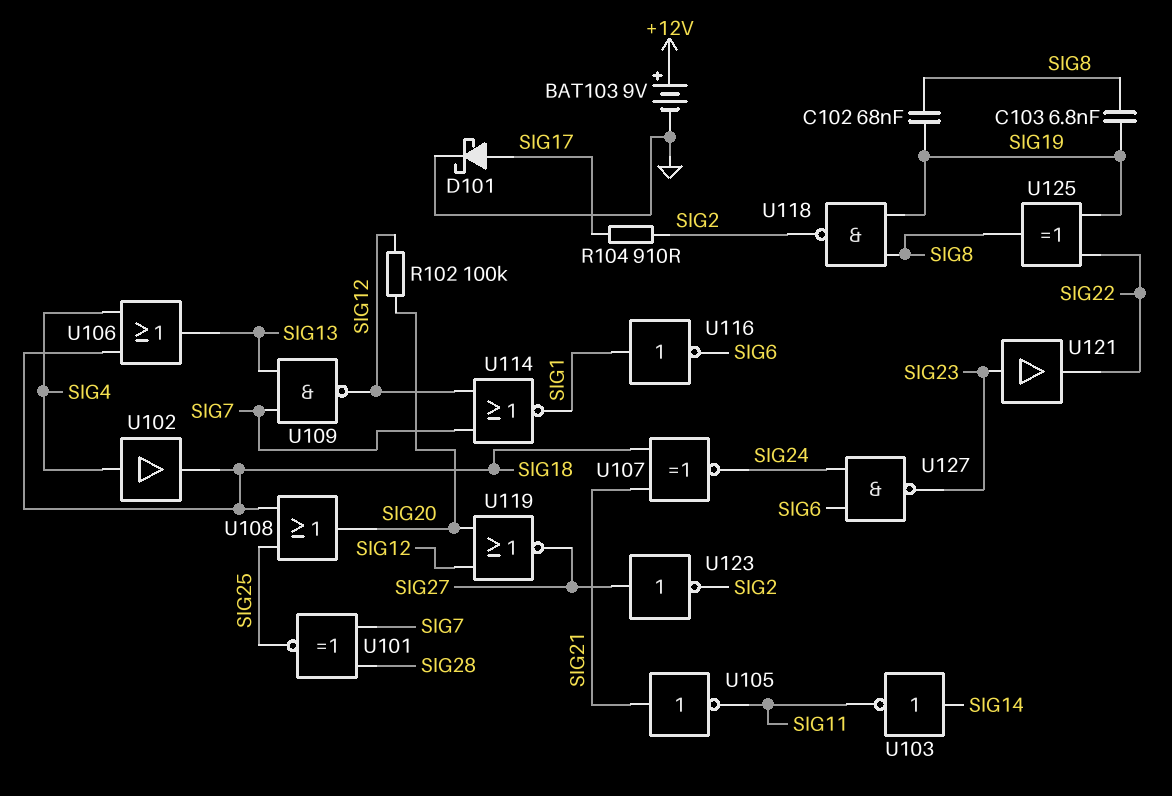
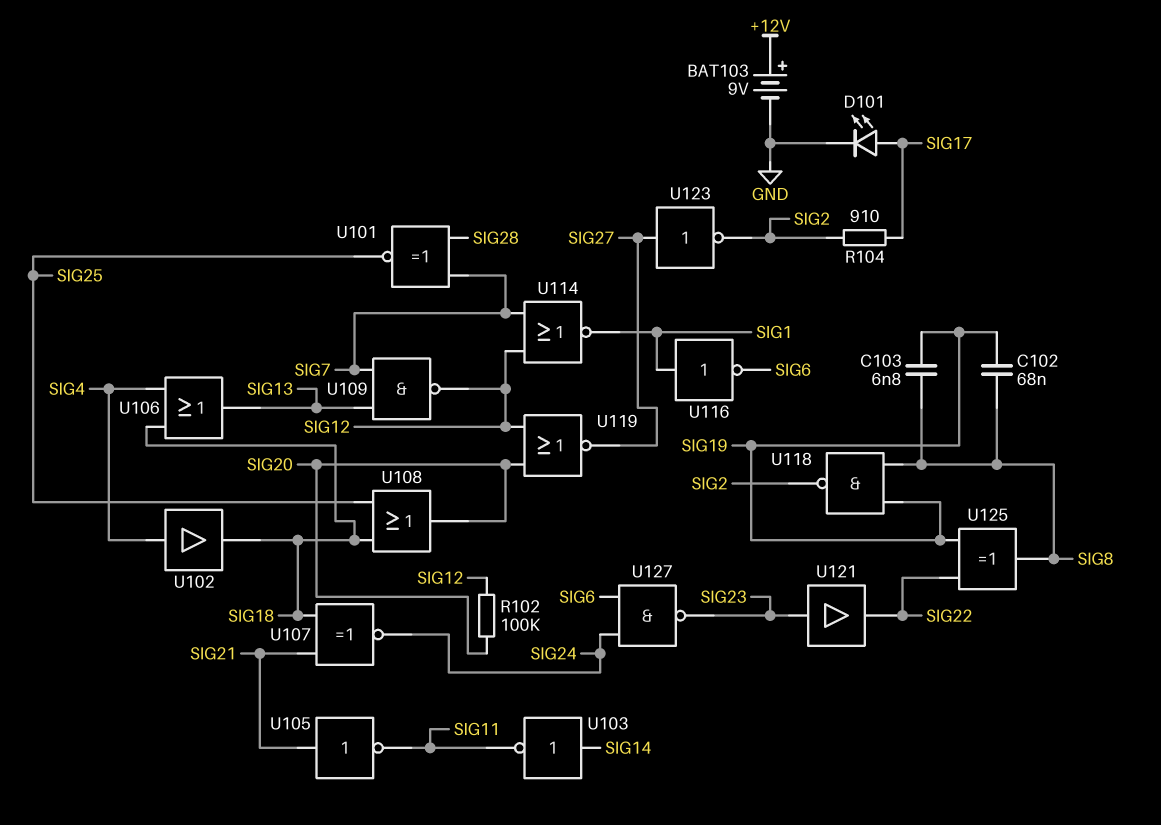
D101: schottky (A SIG17, K GND) -> LED (A SIG17, K GND)

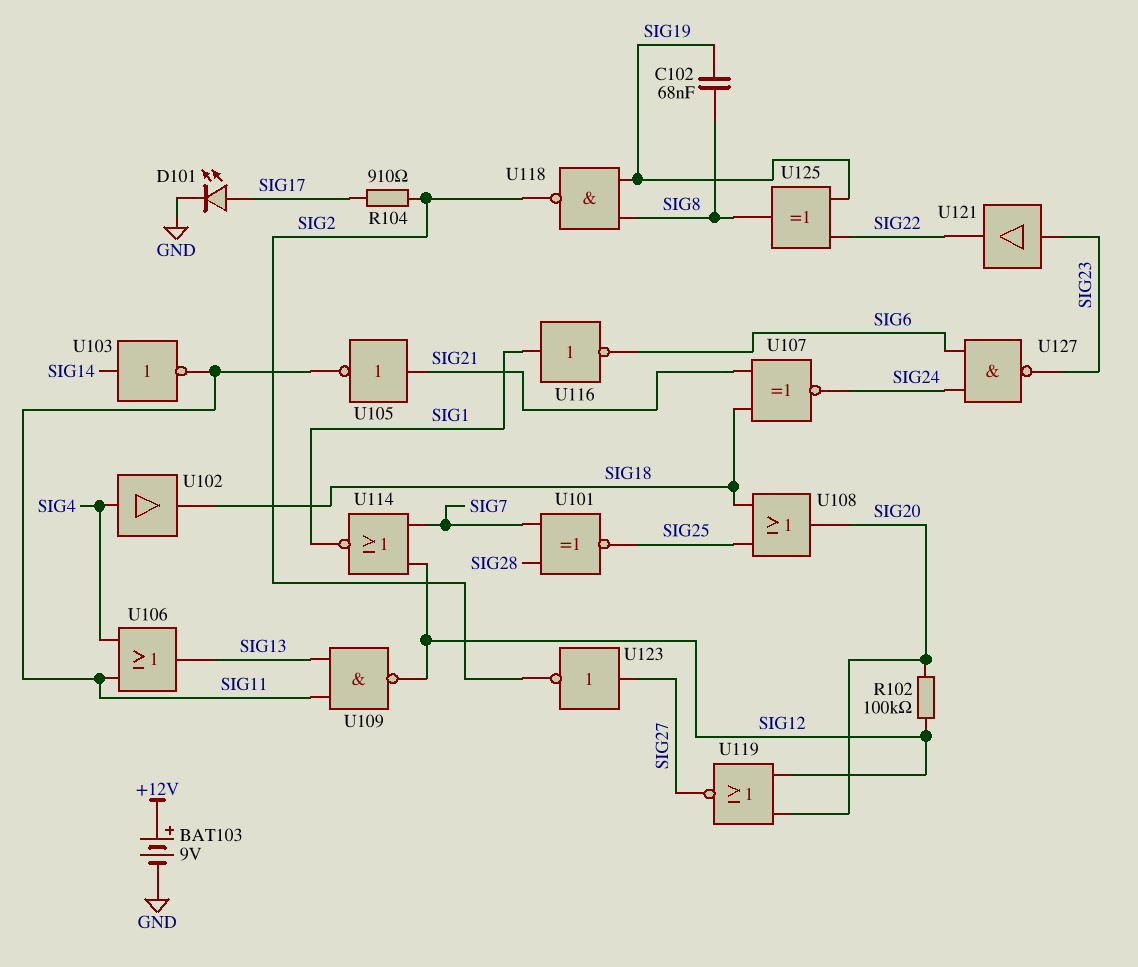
C103: 6.8nF (SIG8, SIG19) -> none
U106: OR (in SIG4, in SIG18, out SIG13) -> OR (in SIG4, in SIG11, out SIG13)
U109: NAND (in SIG7, in SIG13, out SIG12) -> NAND (in SIG11, in SIG13, out SIG12)

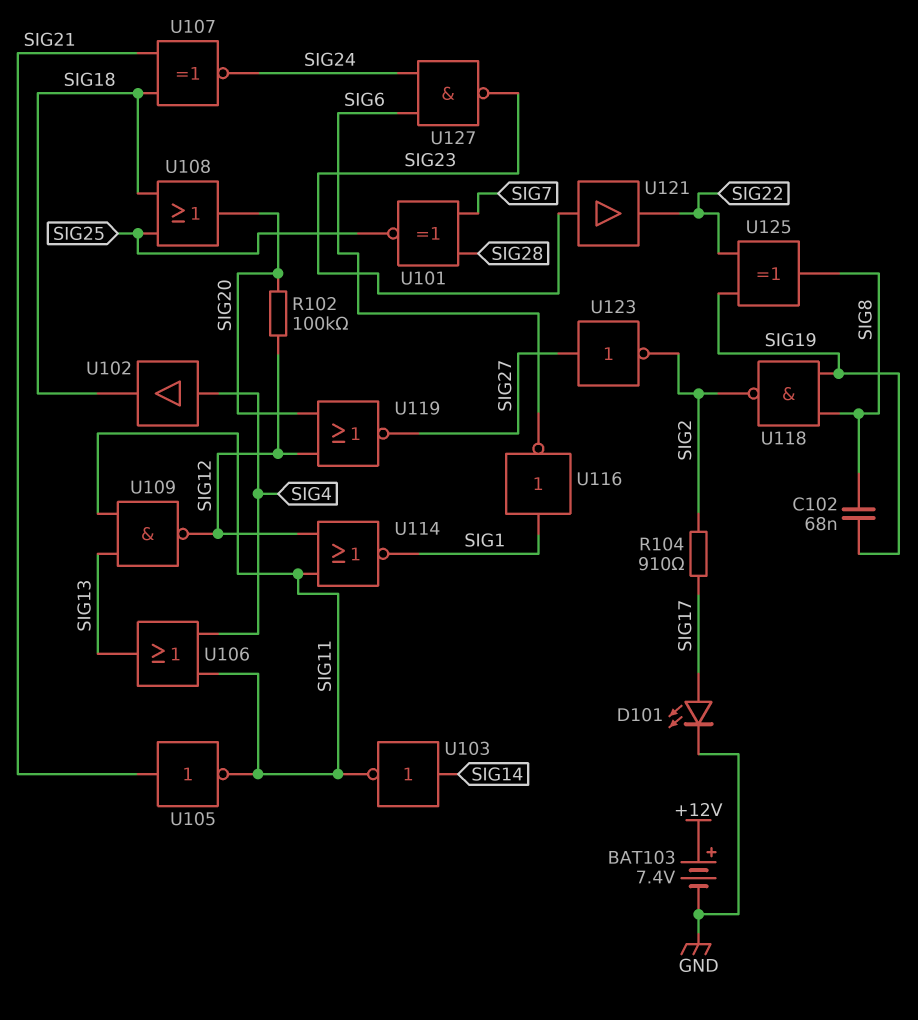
BAT103: 9V (plus +12V, minus GND) -> 7.4V (plus +12V, minus GND)
U114: NOR (in SIG7, in SIG12, out SIG1) -> NOR (in SIG11, in SIG12, out SIG1)

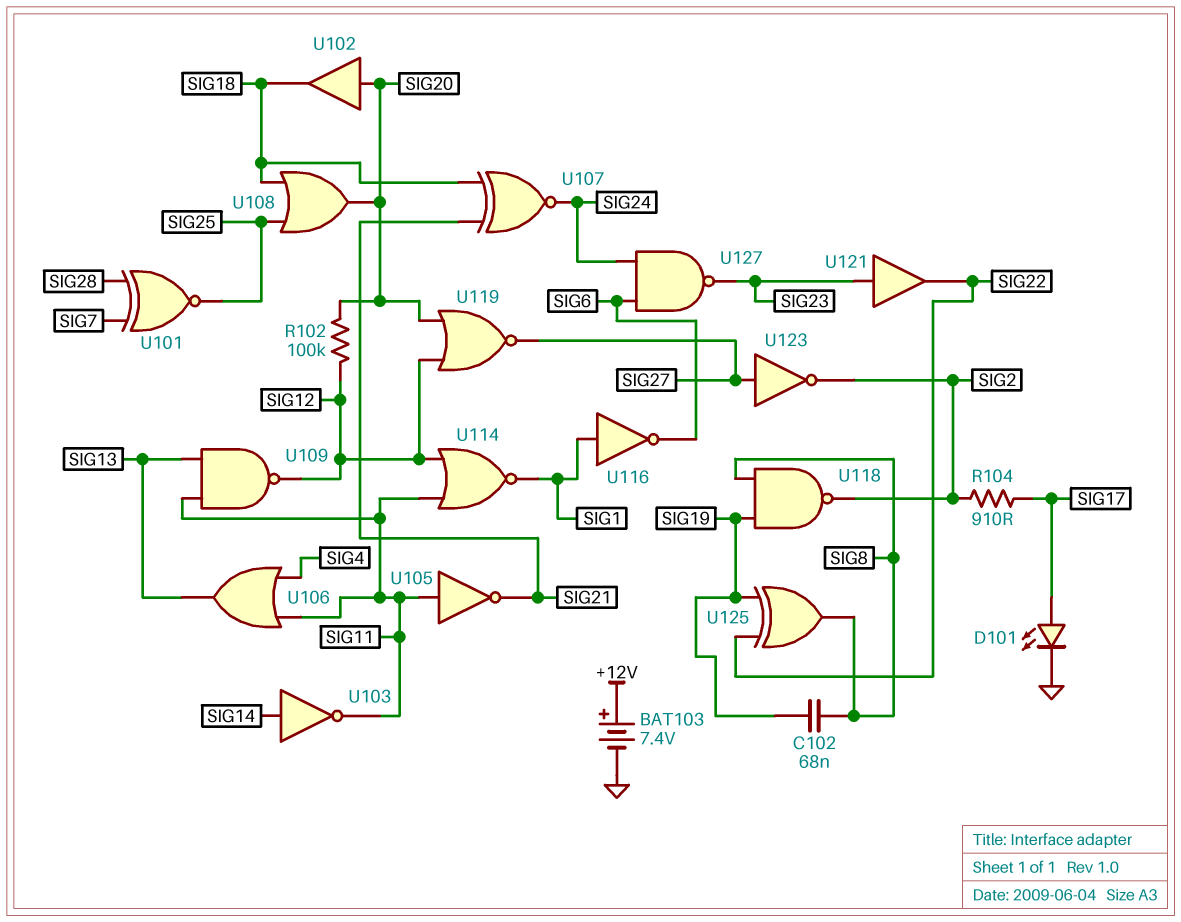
U102: buffer (in SIG4, out SIG18) -> buffer (in SIG20, out SIG18)
U105: NOT (in SIG21, out SIG11) -> NOT (in SIG11, out SIG21)

